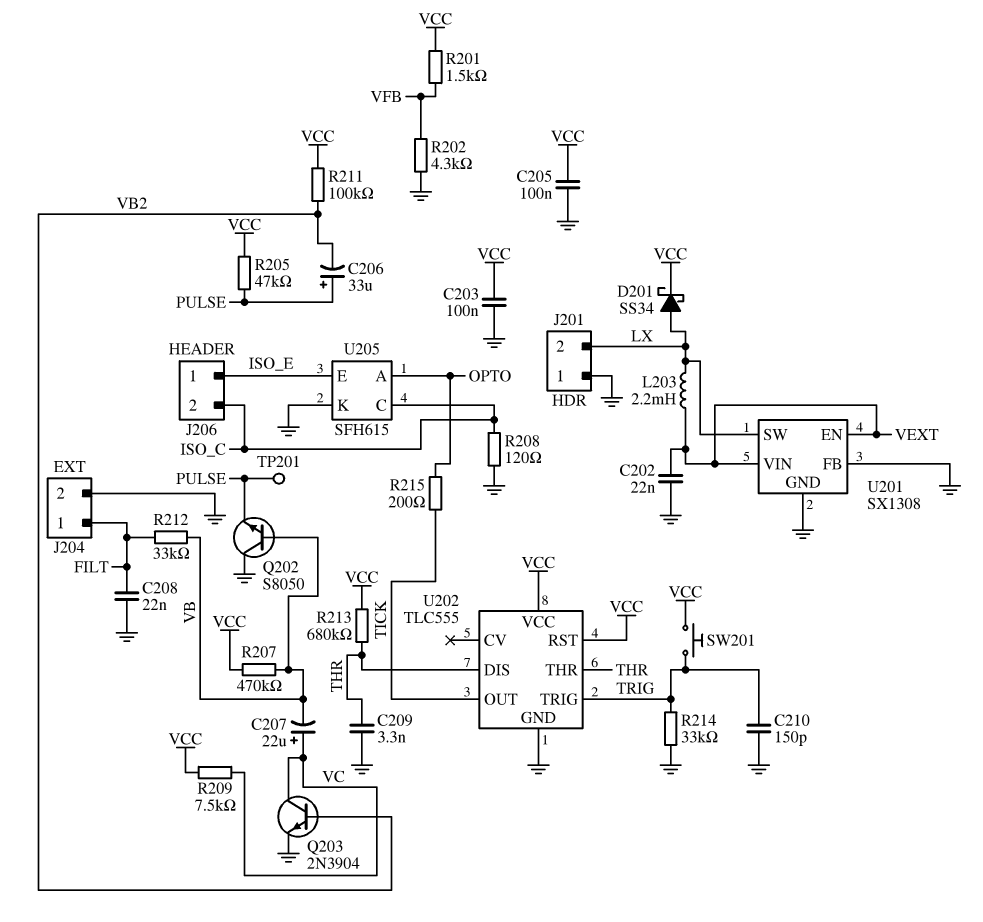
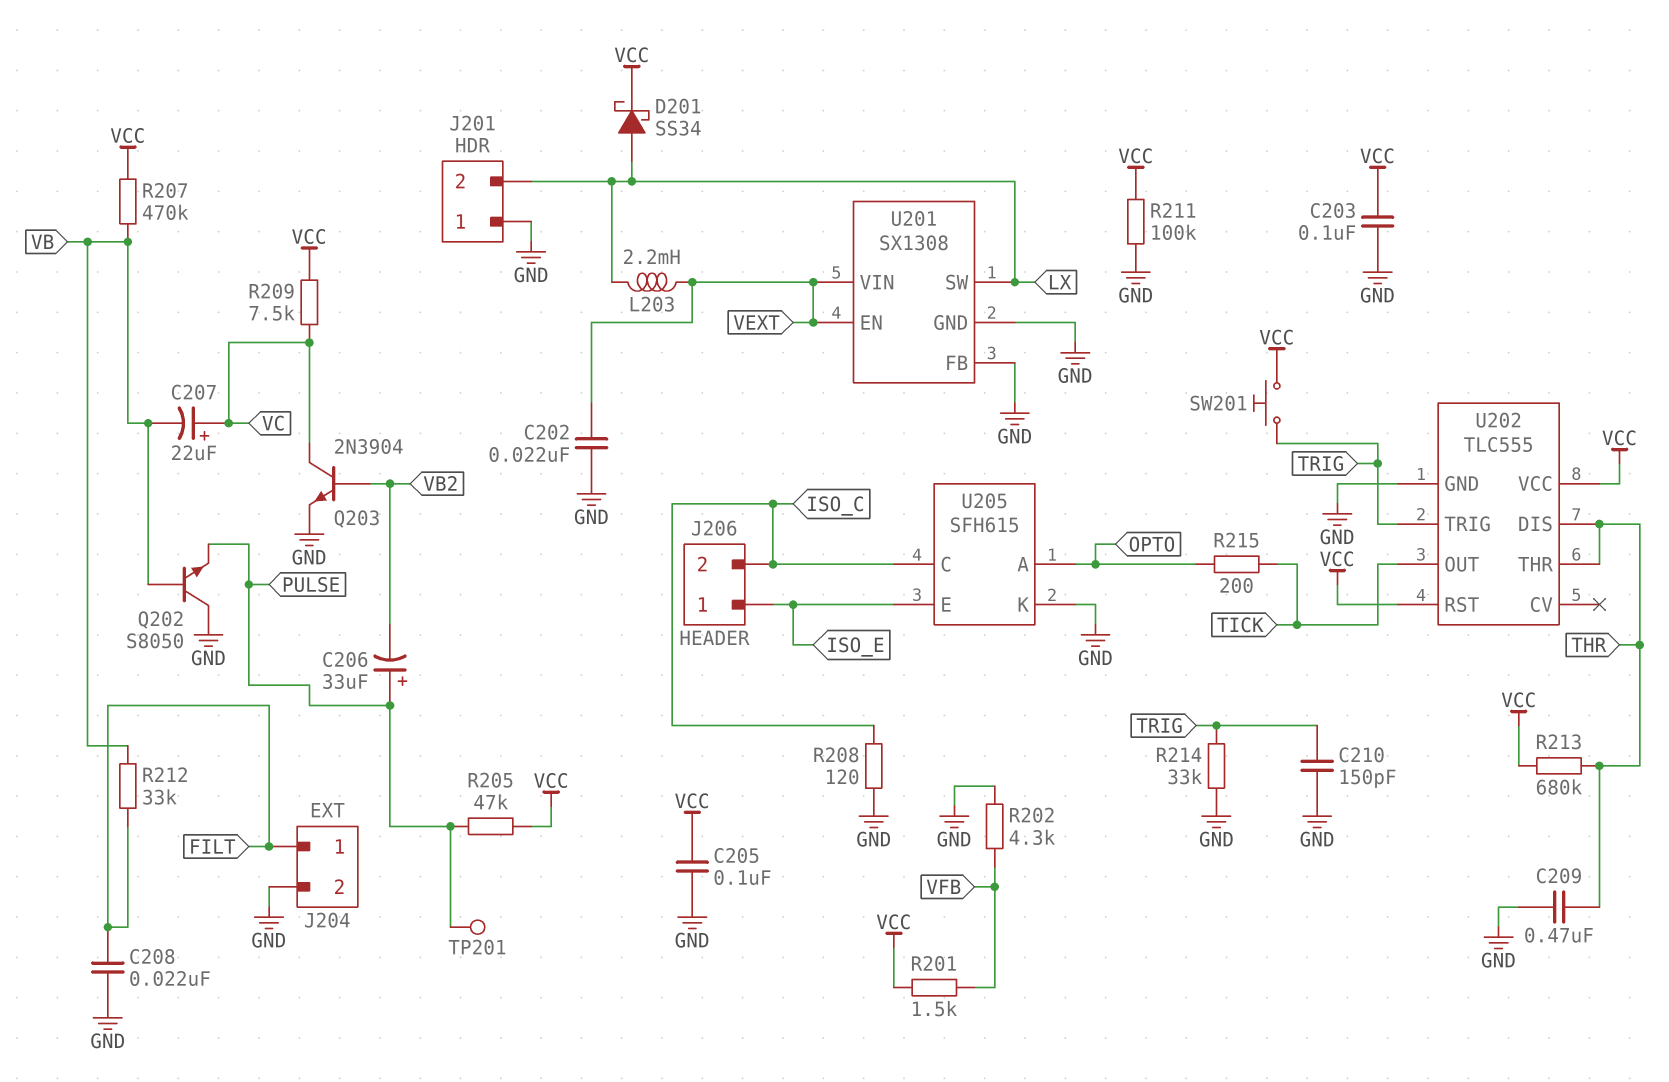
C209: 3.3nF (GND, THR) -> 470nF (GND, THR)
R211: 100k (VB2, VCC) -> 100k (GND, VCC)

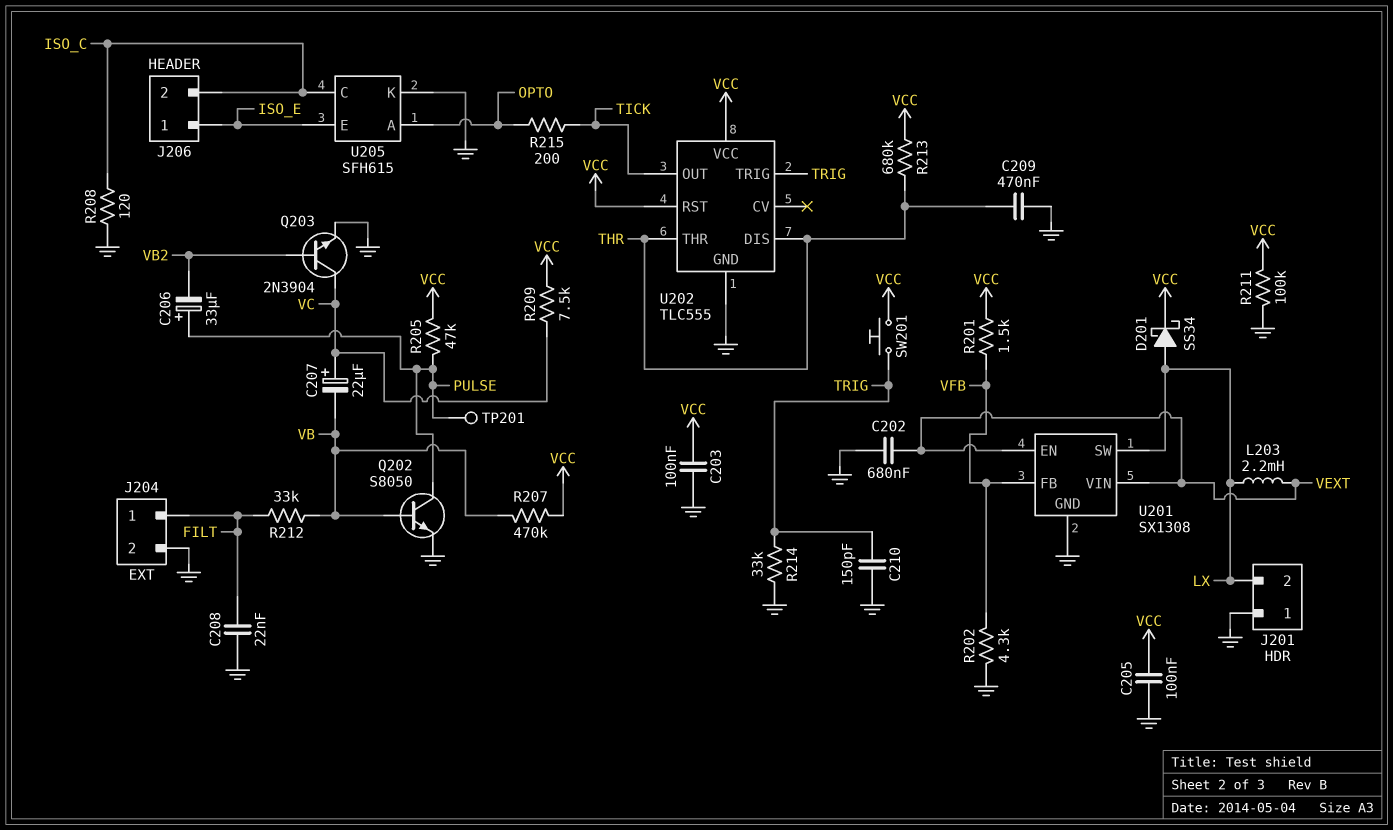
C202: 22nF (GND, VEXT) -> 680nF (GND, VEXT)
Q202: NPN S8050 (B VB, C GND, E PULSE) -> NPN S8050 (B VB, C PULSE, E GND)
U201 pin FB: GND -> VFB

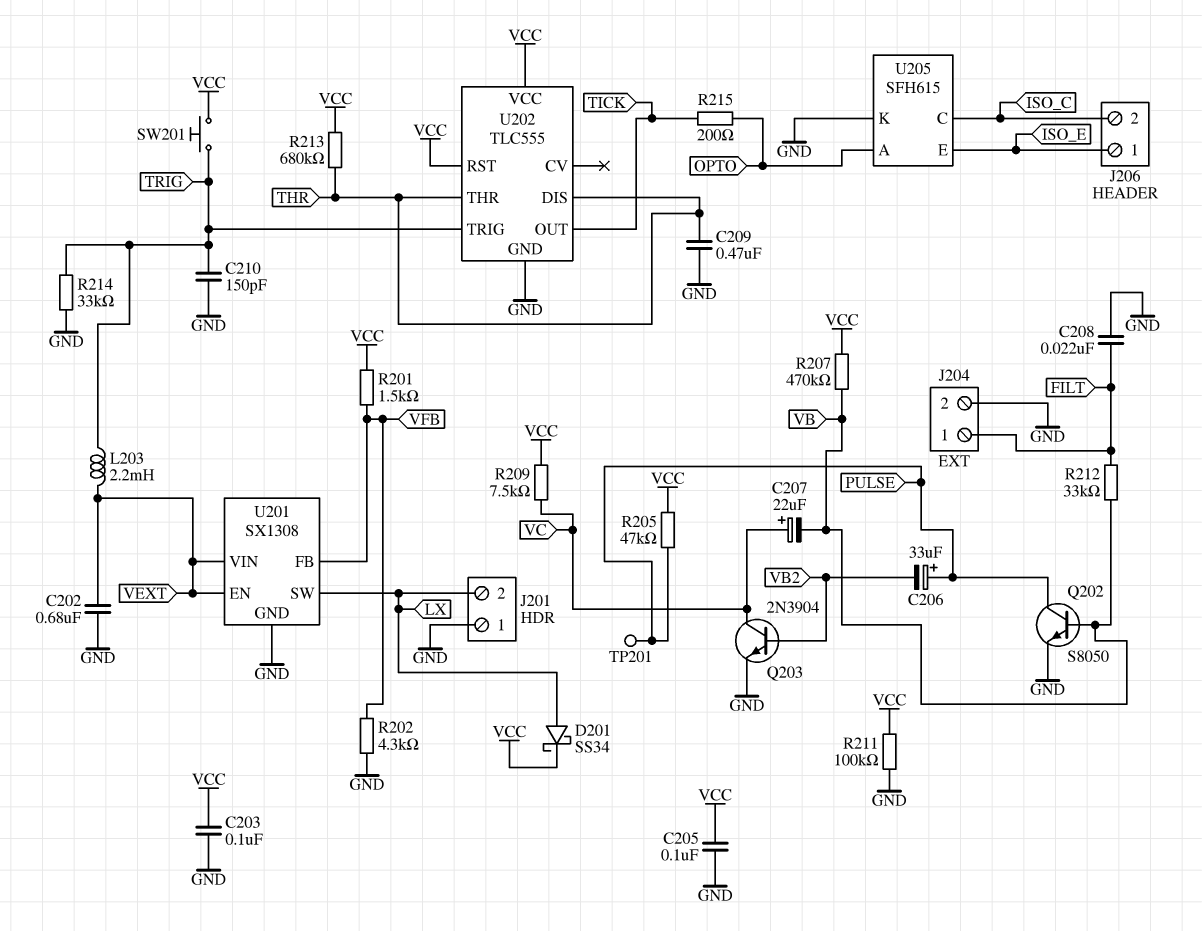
L203: 2.2mH (LX, VEXT) -> 2.2mH (TRIG, VEXT)
R208: 120 (GND, ISO_C) -> none

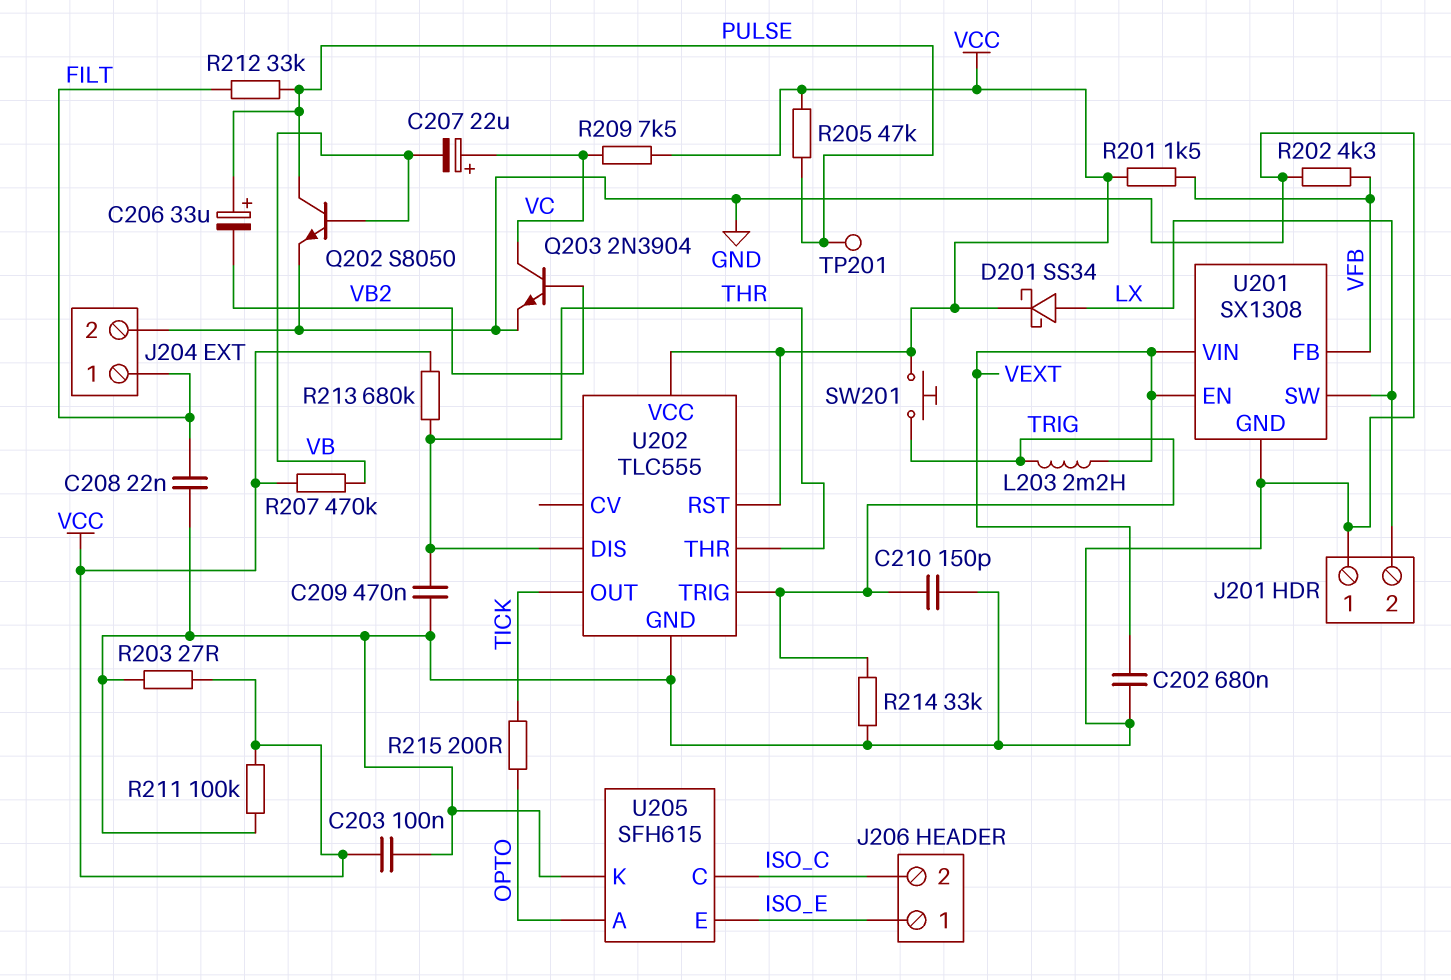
C205: 100nF (GND, VCC) -> none
R203: none -> 27 (GND, VCC)
R212: 33k (FILT, VB) -> 33k (FILT, PULSE)

